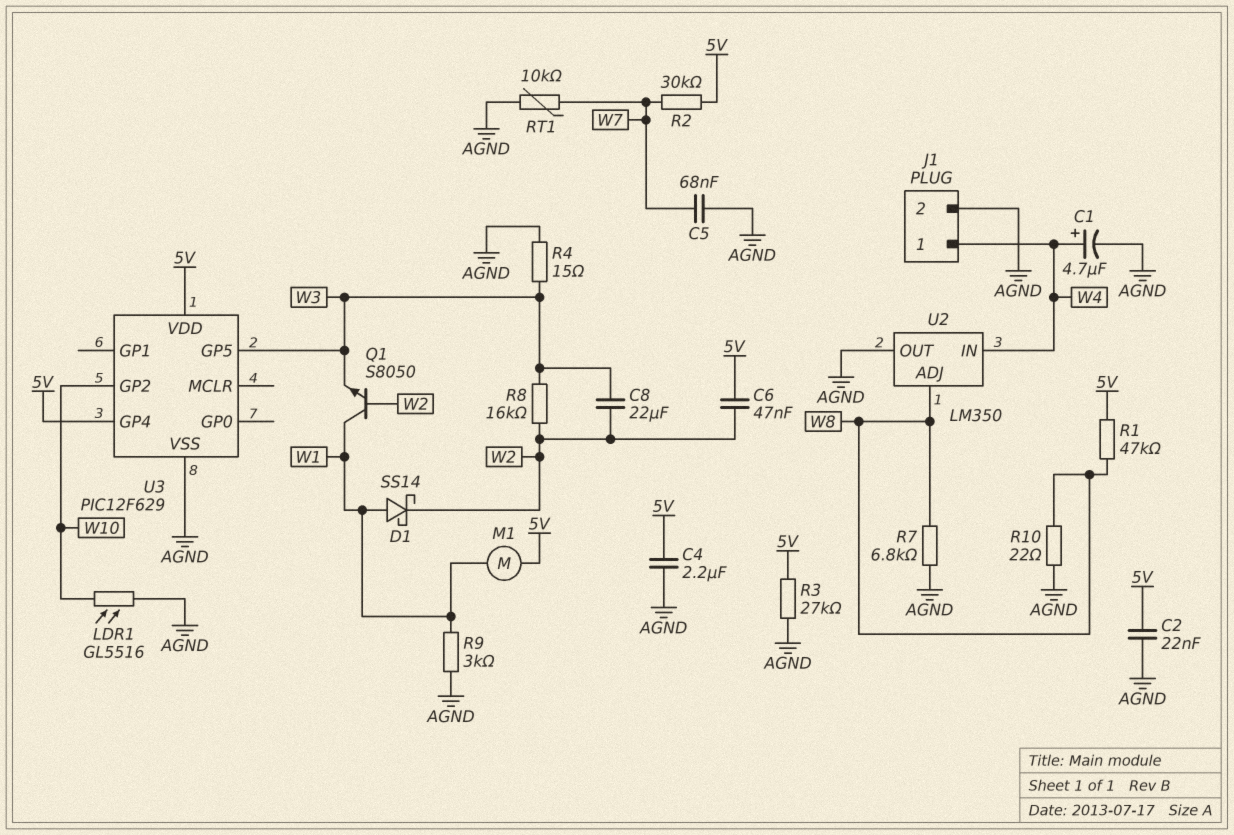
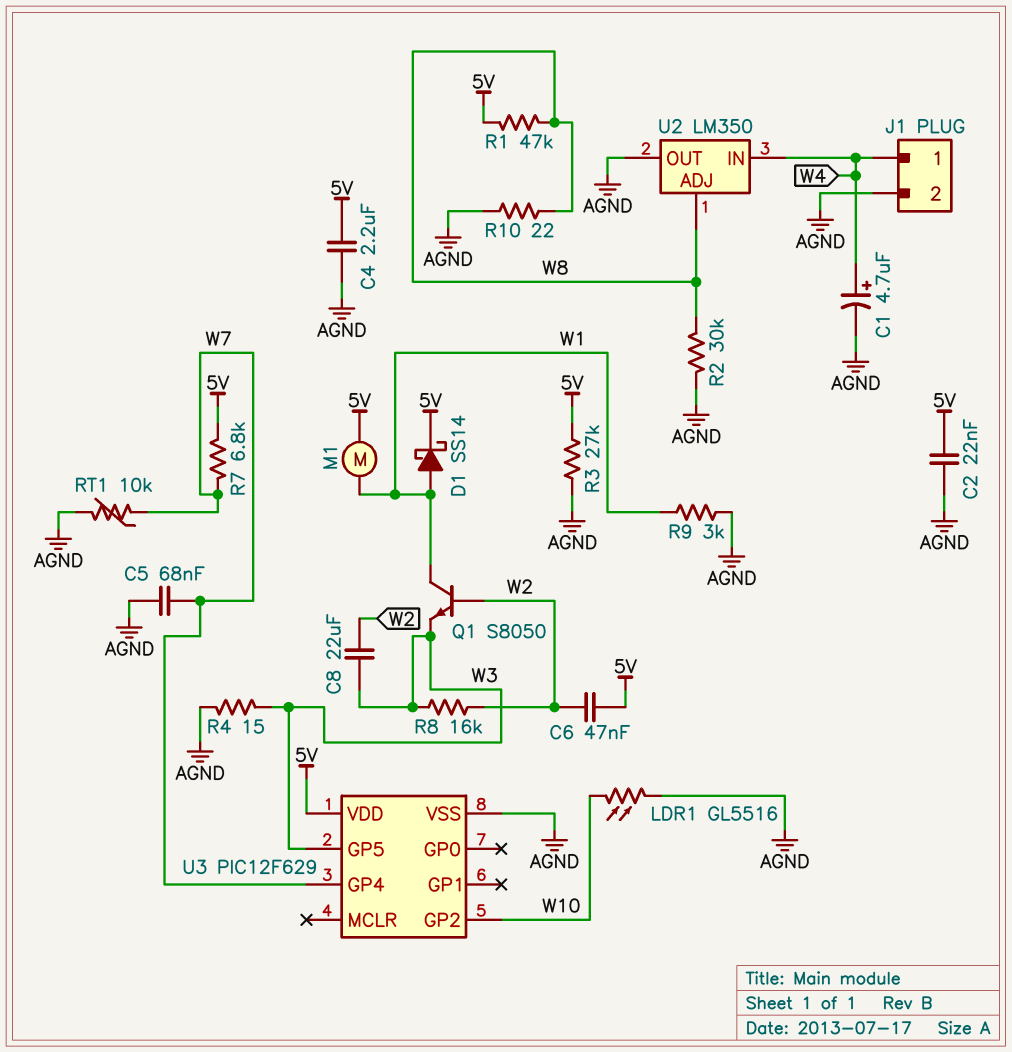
D1: schottky SS14 (A W1, K W2) -> schottky SS14 (A W1, K 5V)
R2: 30k (5V, W7) -> 30k (AGND, W8)
R7: 6.8k (AGND, W8) -> 6.8k (5V, W7)
U3 pin GP4: 5V -> W7

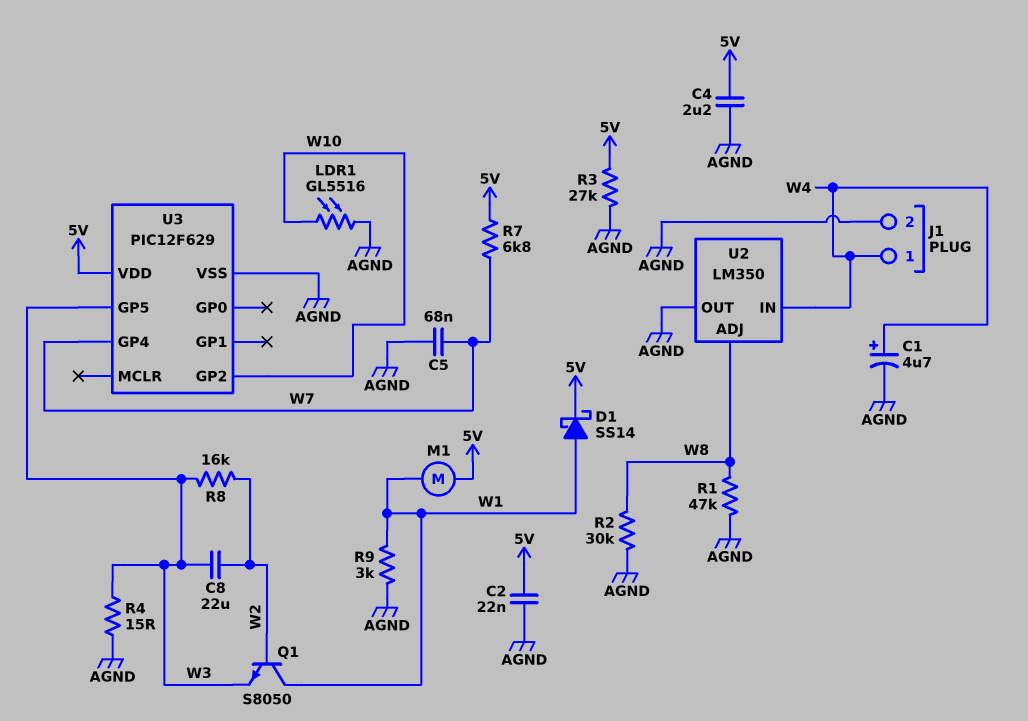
C6: 47nF (5V, W2) -> none
R1: 47k (5V, W8) -> 47k (AGND, W8)
R10: 22 (AGND, W8) -> none
RT1: 10k (AGND, W7) -> none

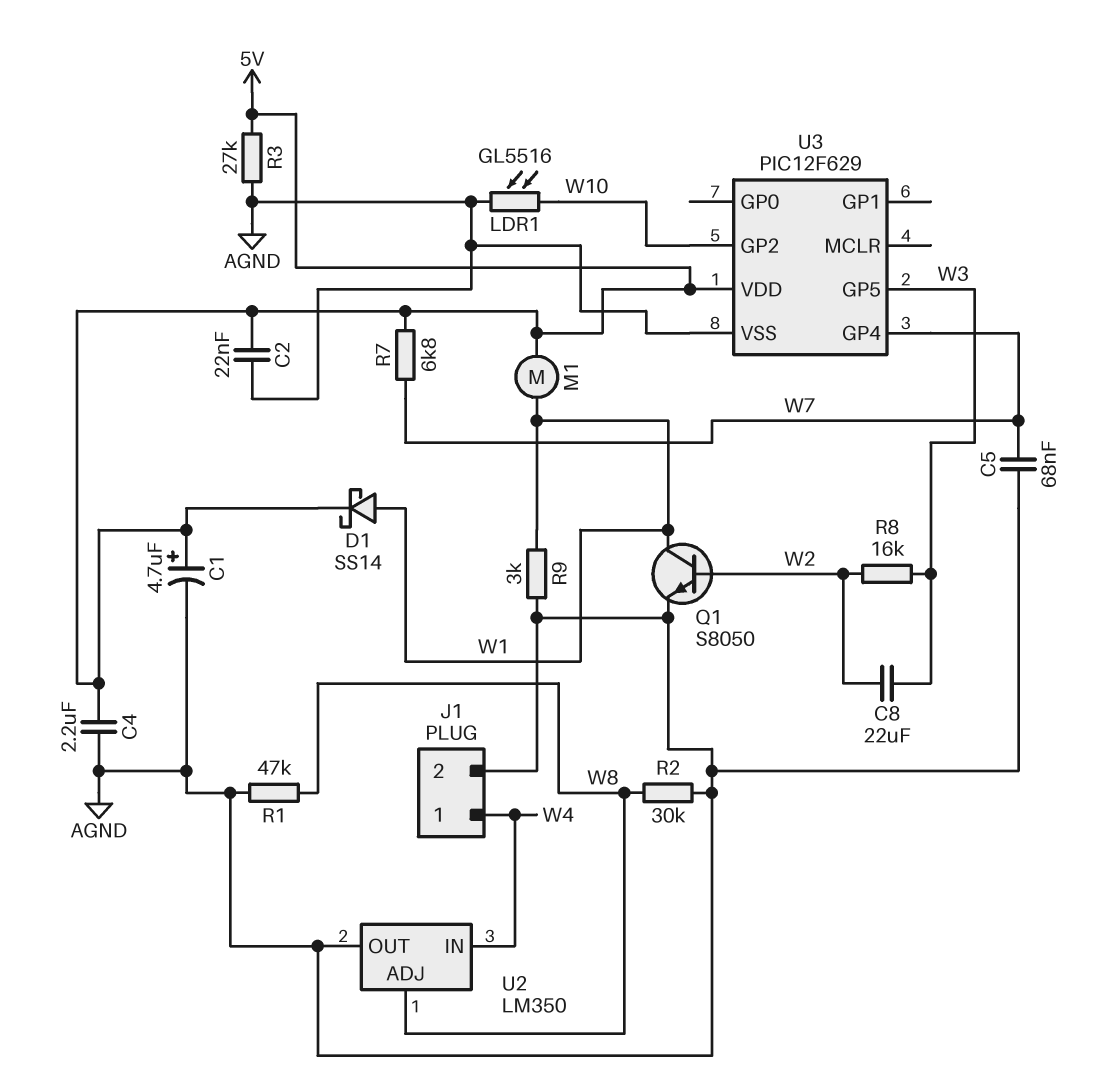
C1: 4.7uF (plus W4, minus AGND) -> 4.7uF (plus 5V, minus AGND)
Q1: NPN S8050 (B W2, C W1, E W3) -> NPN S8050 (B W2, C W1, E AGND)
R4: 15 (AGND, W3) -> none

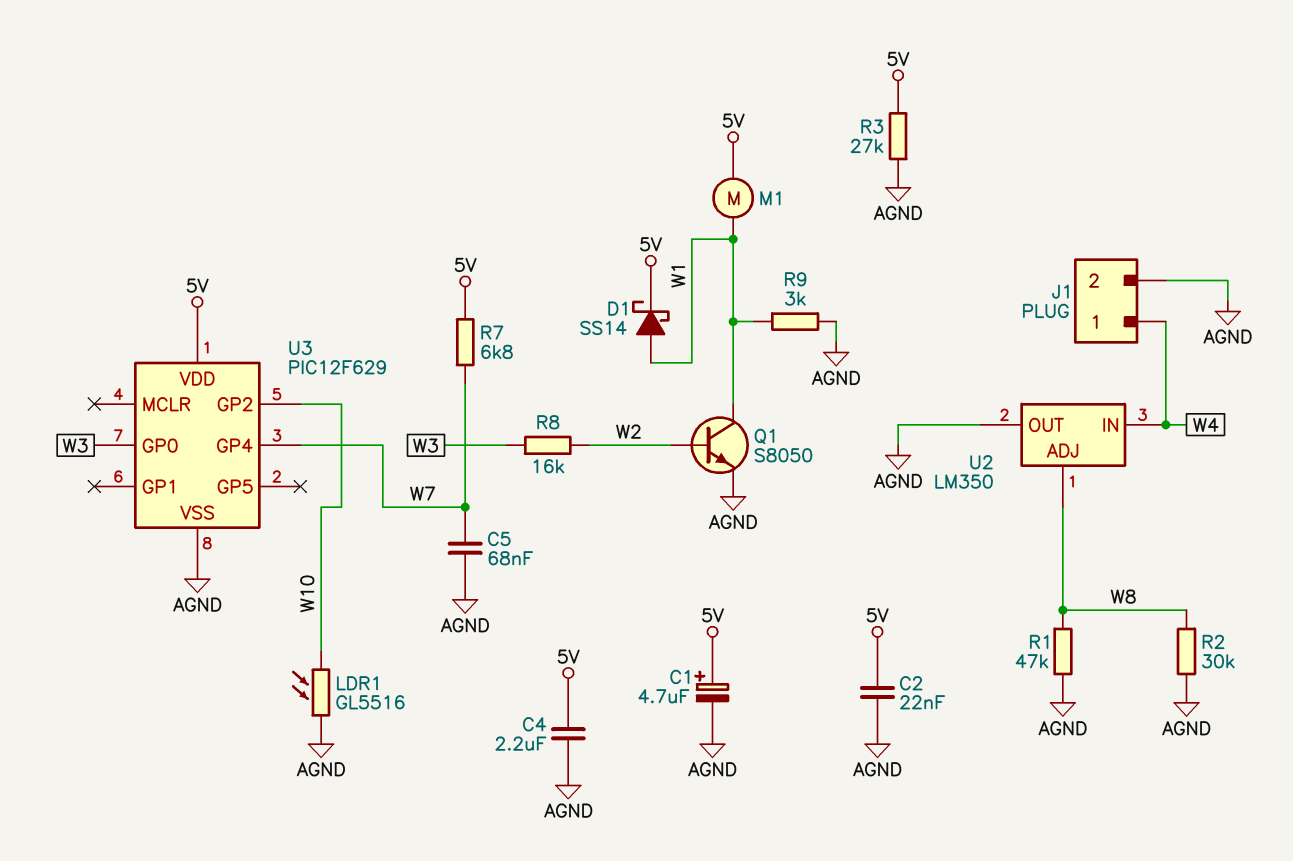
C8: 22uF (W2, W3) -> none
U3 pin GP0: none -> W3
U3 pin GP5: W3 -> none

